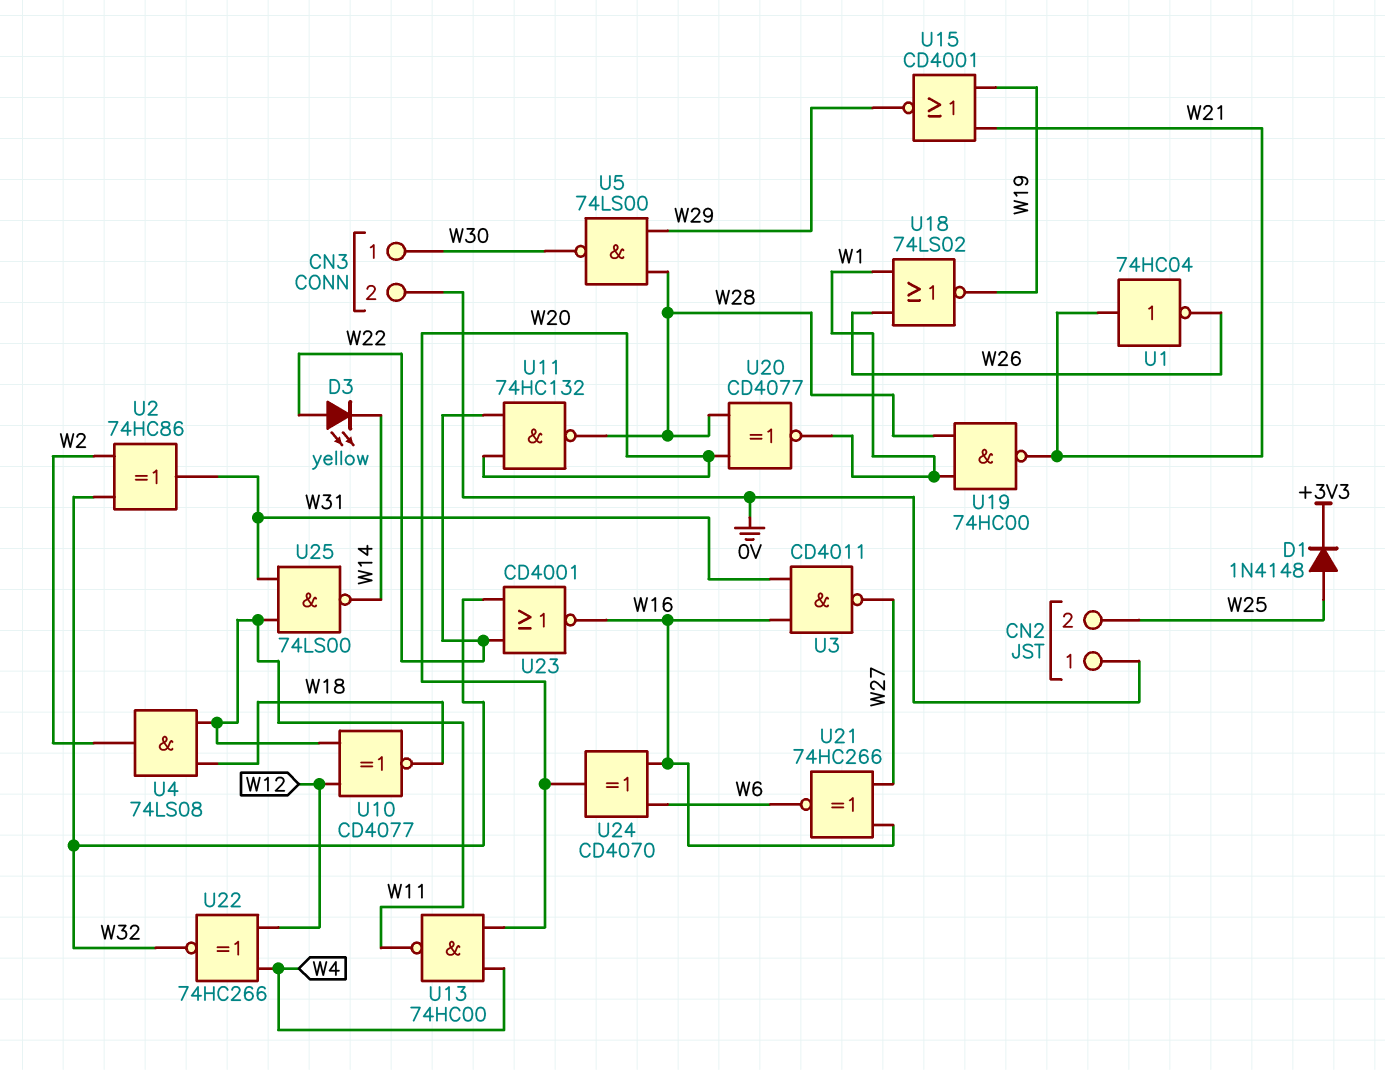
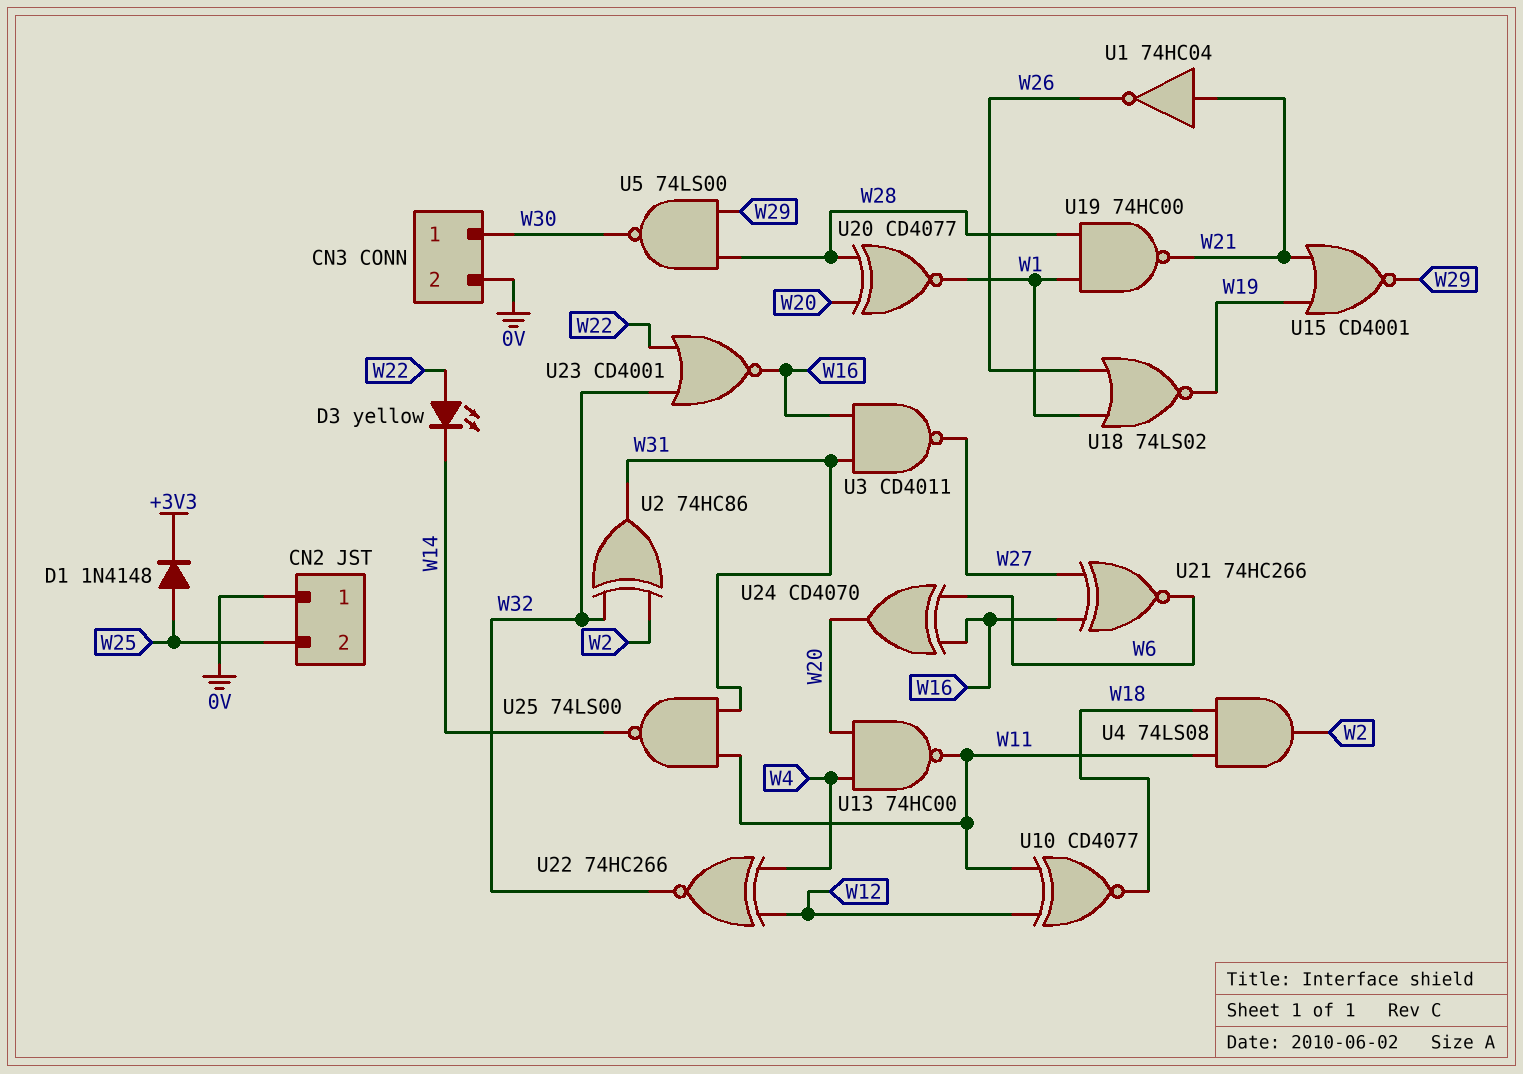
U11: NAND 74HC132 (in W20, in W22, out W28) -> none

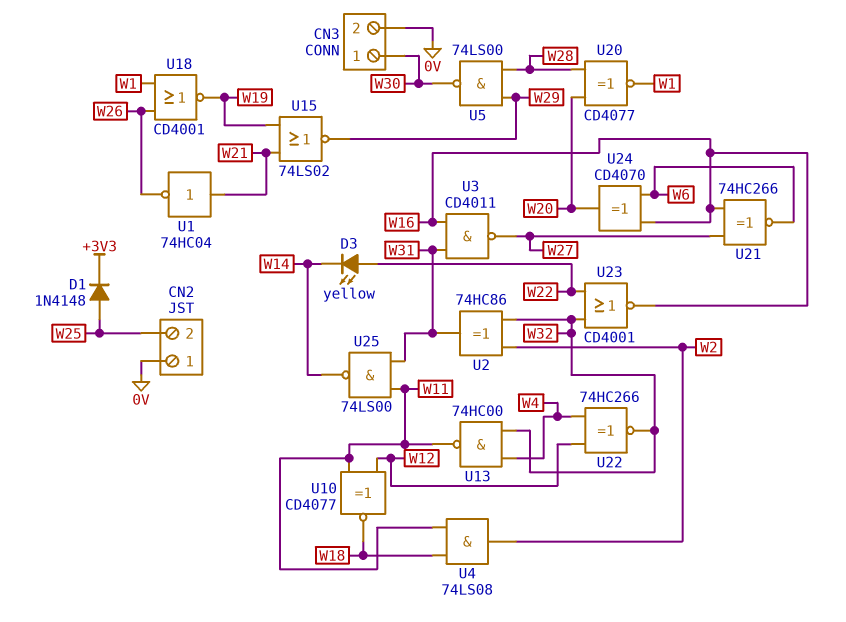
U13: NAND 74HC00 (in W4, in W20, out W11) -> NAND 74HC00 (in W4, in W32, out W11)
U15: NOR CD4001 (in W19, in W21, out W29) -> NOR 74LS02 (in W19, in W21, out W29)
U18: NOR 74LS02 (in W1, in W26, out W19) -> NOR CD4001 (in W1, in W26, out W19)
U19: NAND 74HC00 (in W1, in W28, out W21) -> none

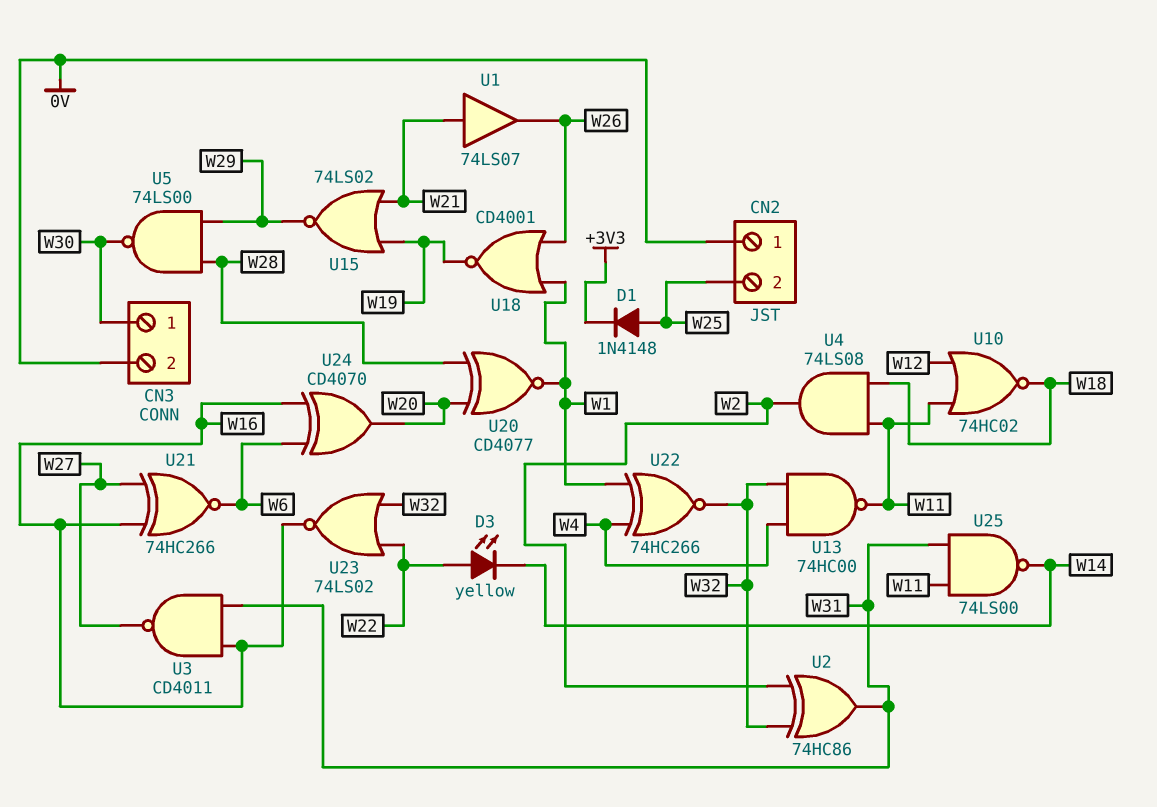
U1: NOT 74HC04 (in W21, out W26) -> buffer 74LS07 (in W21, out W26)
U10: XNOR CD4077 (in W11, in W12, out W18) -> NOR 74HC02 (in W11, in W12, out W18)
U22: XNOR 74HC266 (in W4, in W12, out W32) -> XNOR 74HC266 (in W1, in W4, out W32)
U23: NOR CD4001 (in W22, in W32, out W16) -> NOR 74LS02 (in W22, in W32, out W16)

